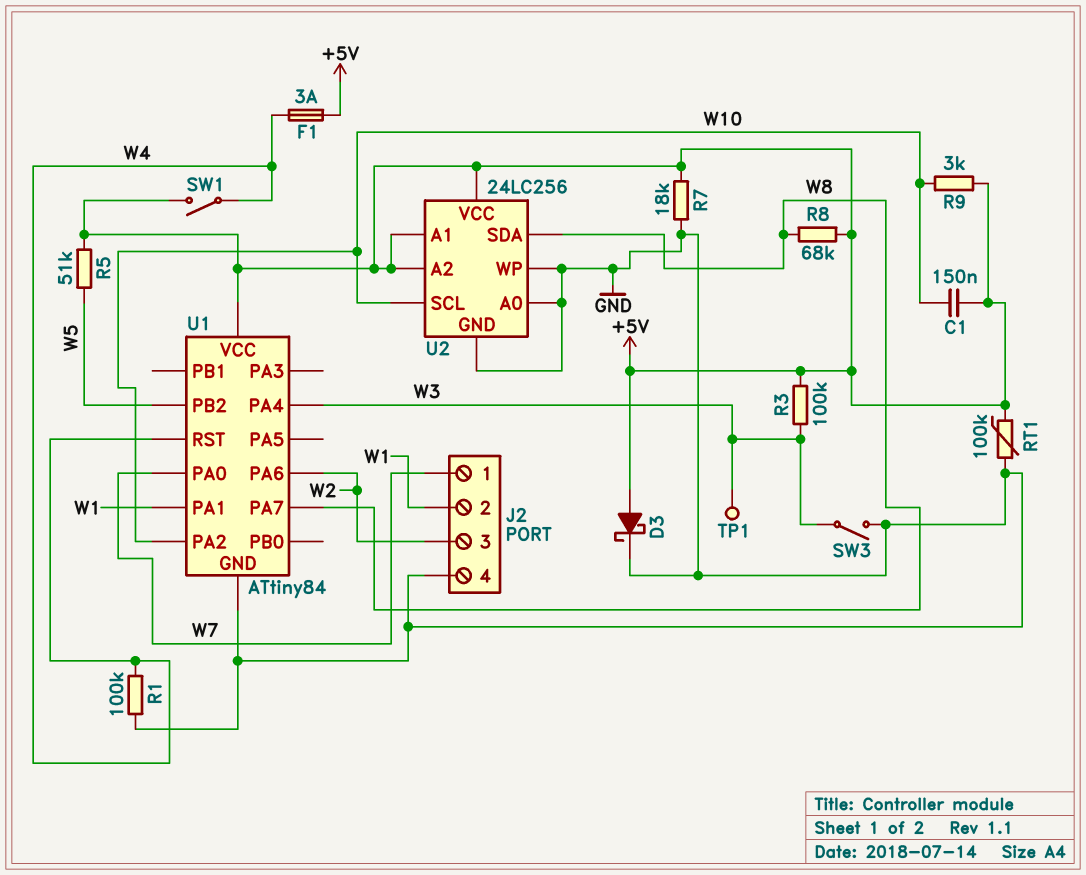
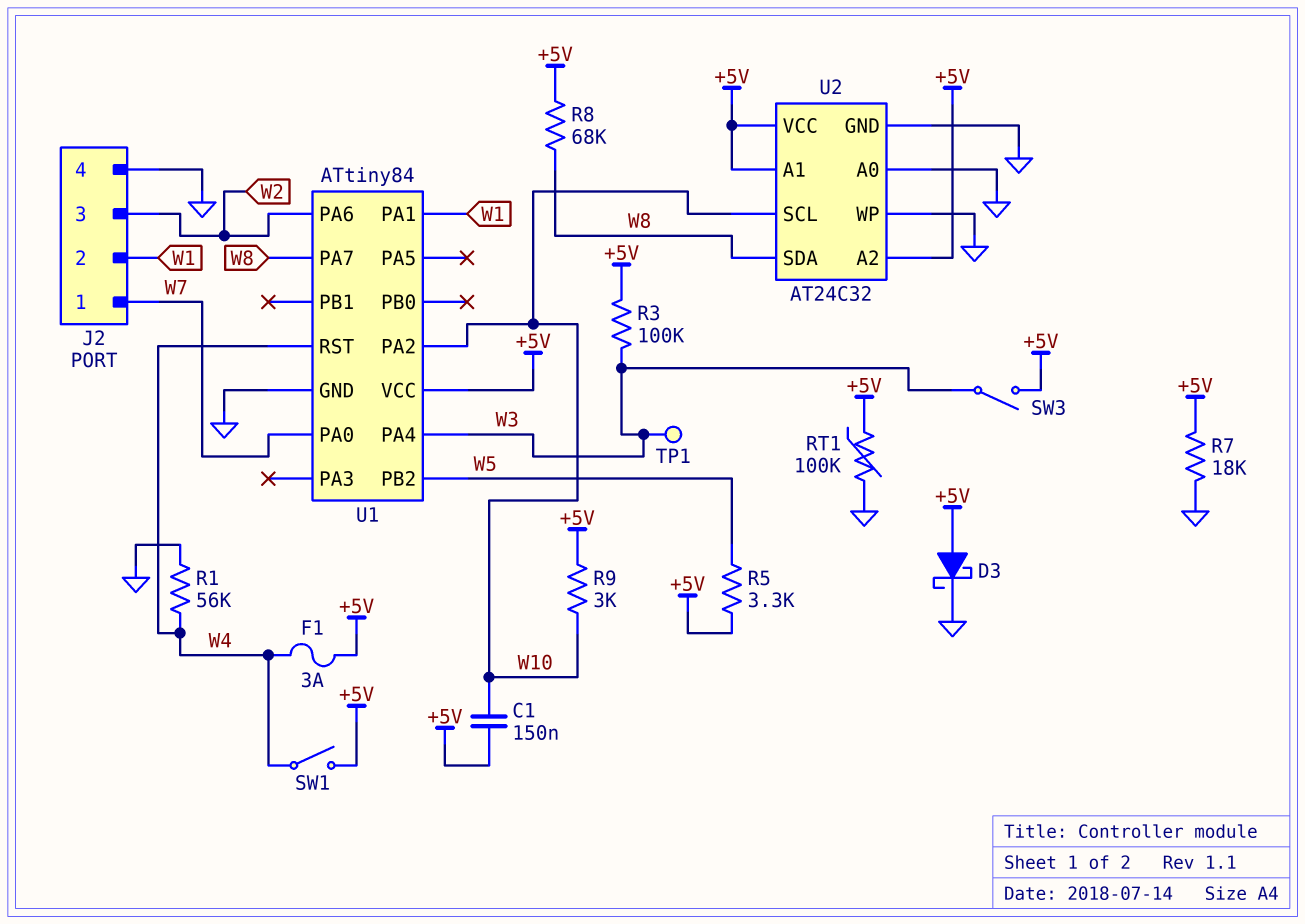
R1: 100k (GND, W4) -> 56k (GND, W4)
R5: 51k (+5V, W5) -> 3.3k (+5V, W5)
SW3: switch (GND, W3) -> switch (+5V, W3)
U2: 24LC256 -> AT24C32

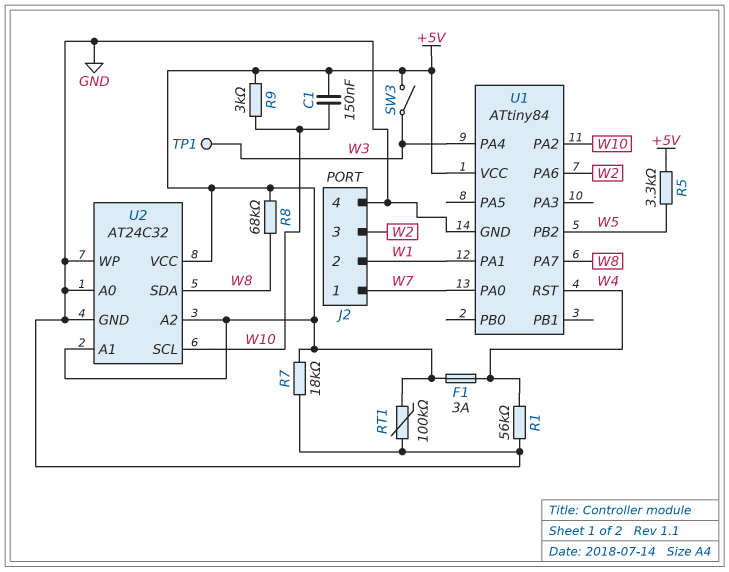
D3: schottky (A +5V, K GND) -> none
R3: 100k (+5V, W3) -> none
SW1: switch (+5V, W4) -> none

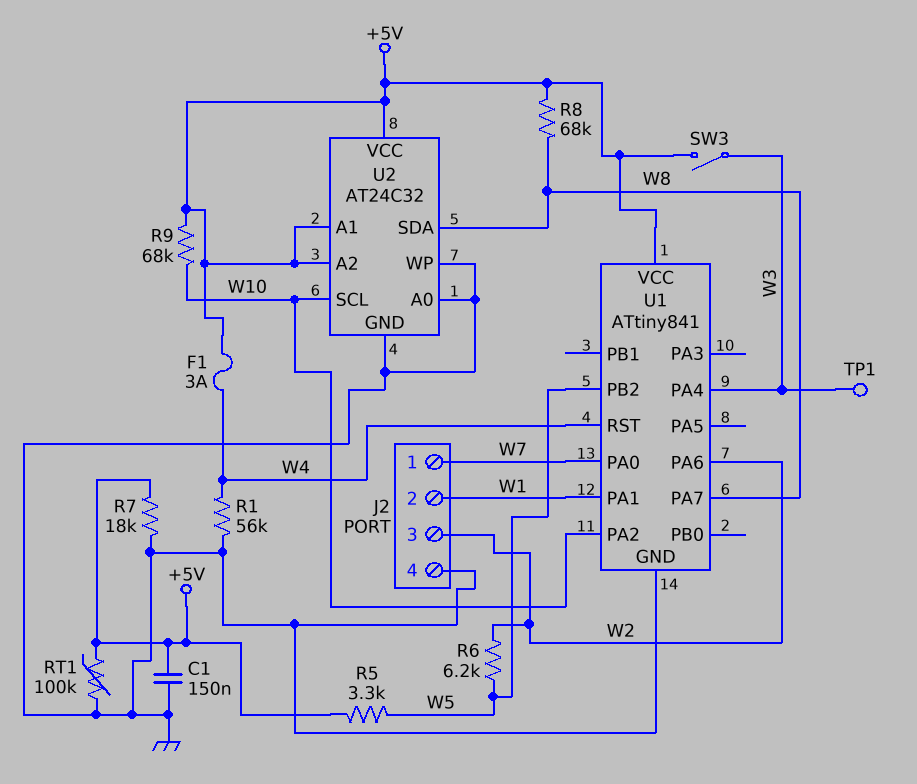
C1: 150nF (+5V, W10) -> 150nF (+5V, GND)
R6: none -> 6.2k (W2, W5)
R9: 3k (+5V, W10) -> 68k (+5V, W10)
U1: ATtiny84 -> ATtiny841

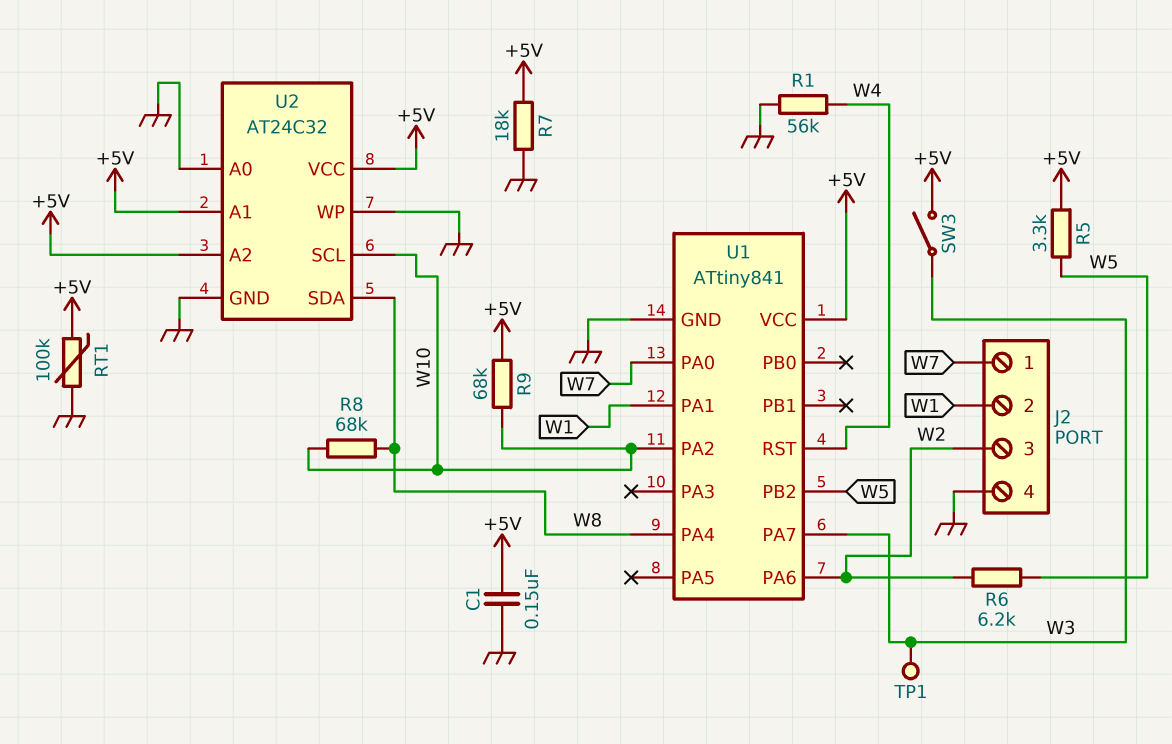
F1: 3A (+5V, W4) -> none
R8: 68k (+5V, W8) -> 68k (W8, W10)
U1 pin PA4: W3 -> W8
U1 pin PA7: W8 -> W3

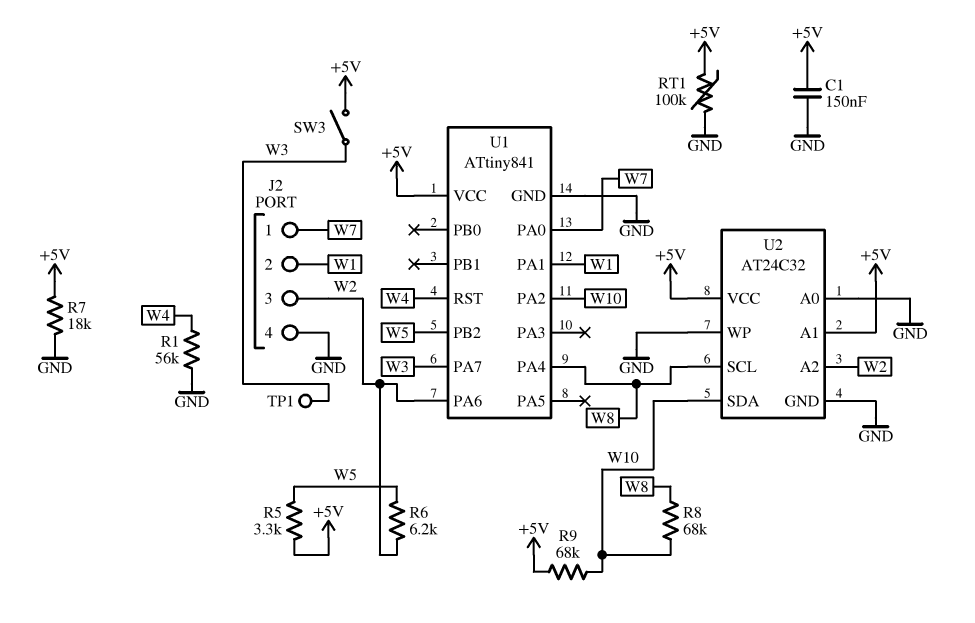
U2 pin A2: +5V -> W2
U2 pin SCL: W10 -> W8
U2 pin SDA: W8 -> W10

